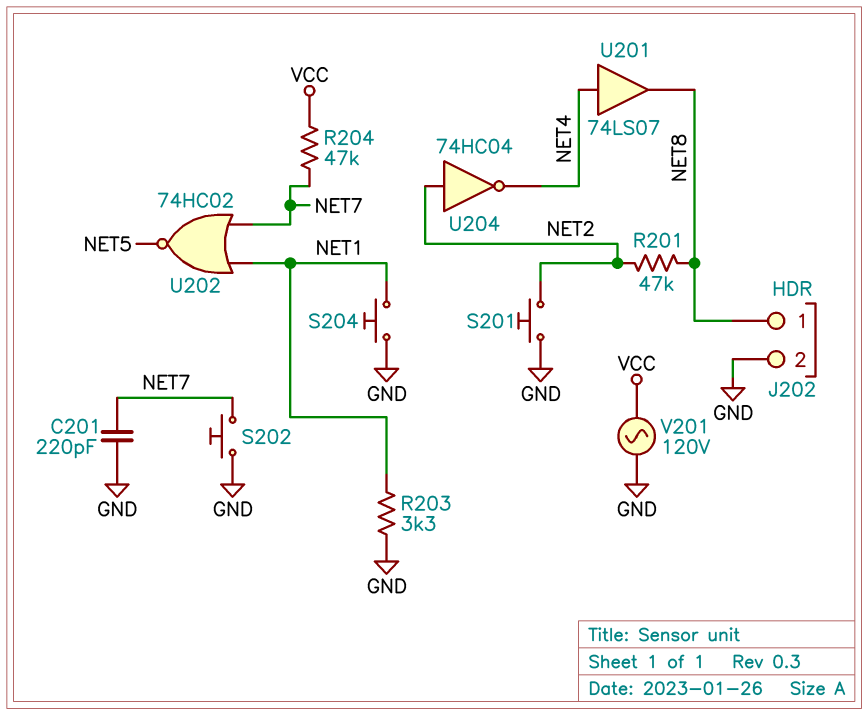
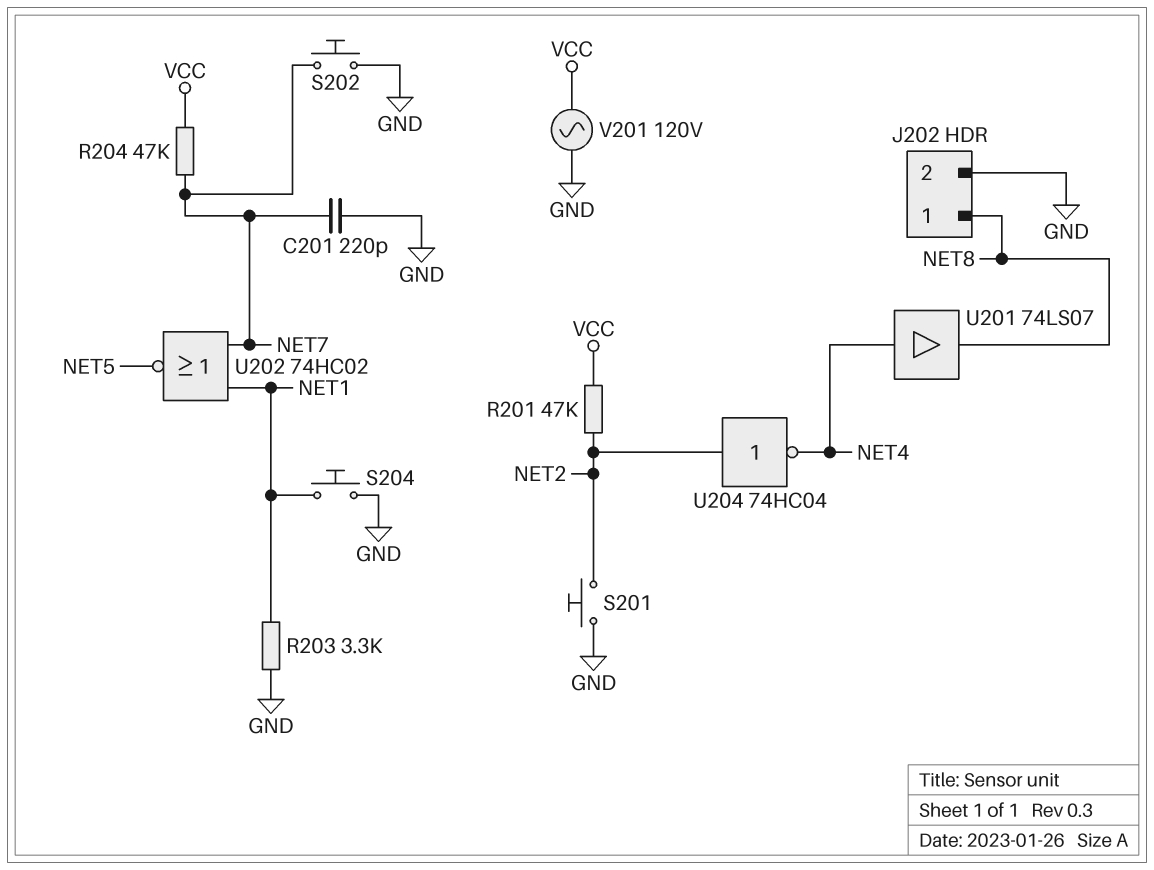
R201: 47k (NET2, NET8) -> 47k (NET2, VCC)

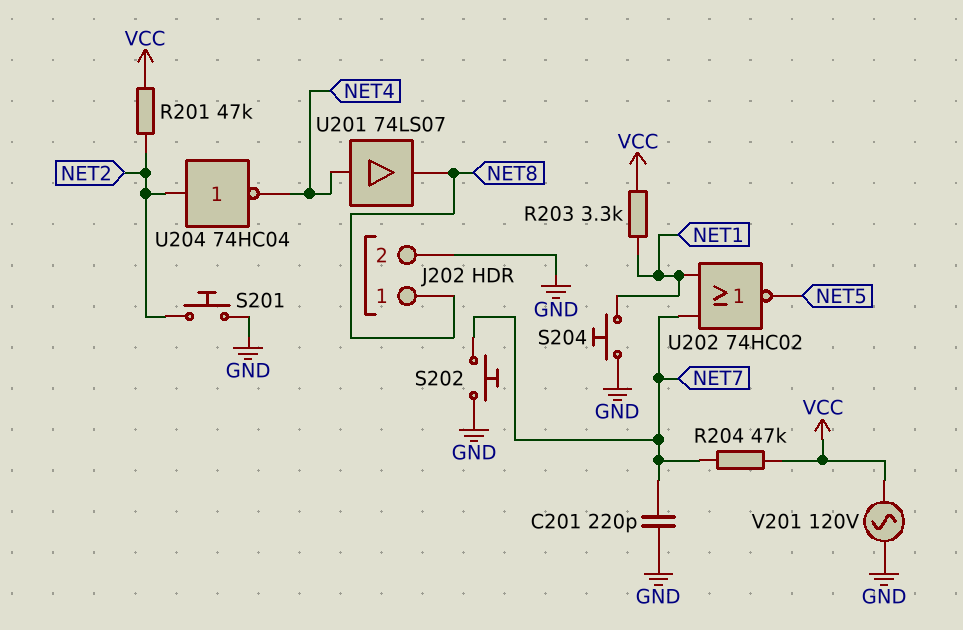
R203: 3.3k (GND, NET1) -> 3.3k (NET1, VCC)

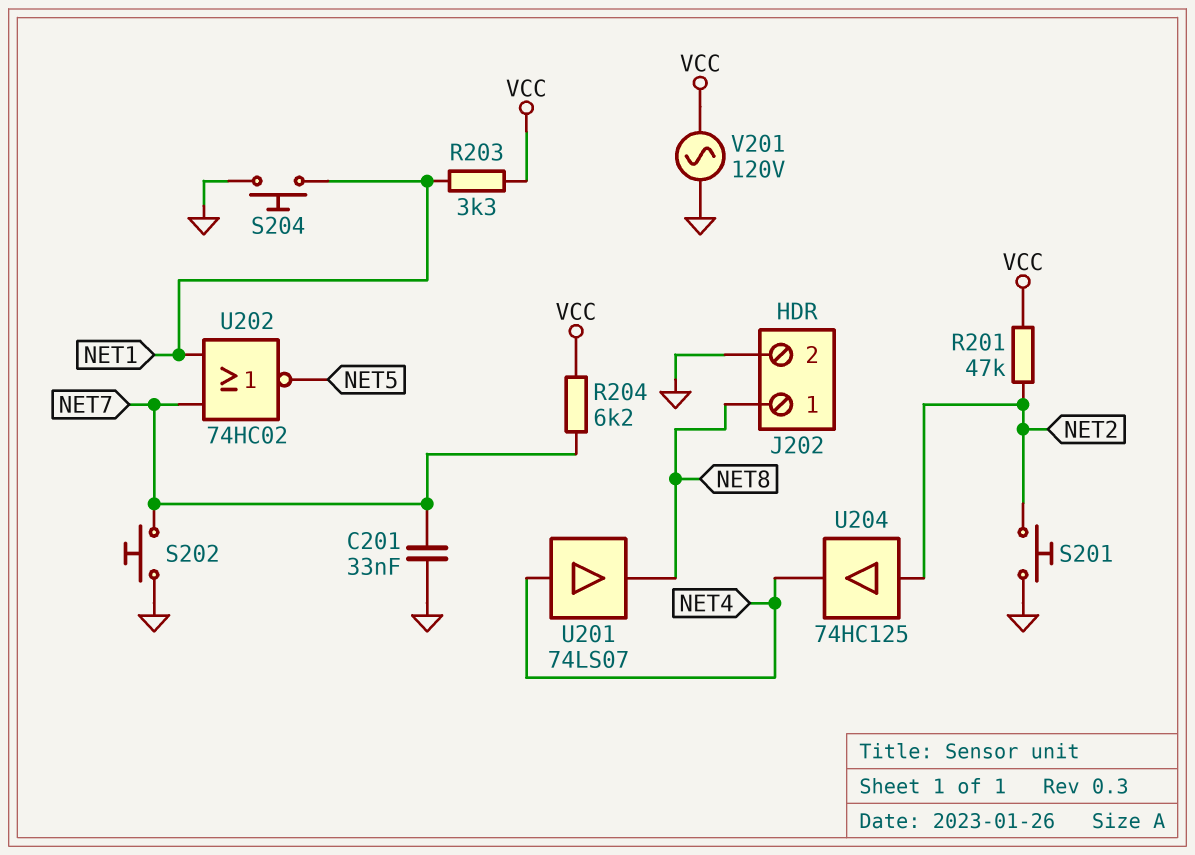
C201: 220pF (GND, NET7) -> 33nF (GND, NET7)
R204: 47k (NET7, VCC) -> 6.2k (NET7, VCC)
U204: NOT 74HC04 (in NET2, out NET4) -> buffer 74HC125 (in NET2, out NET4)

